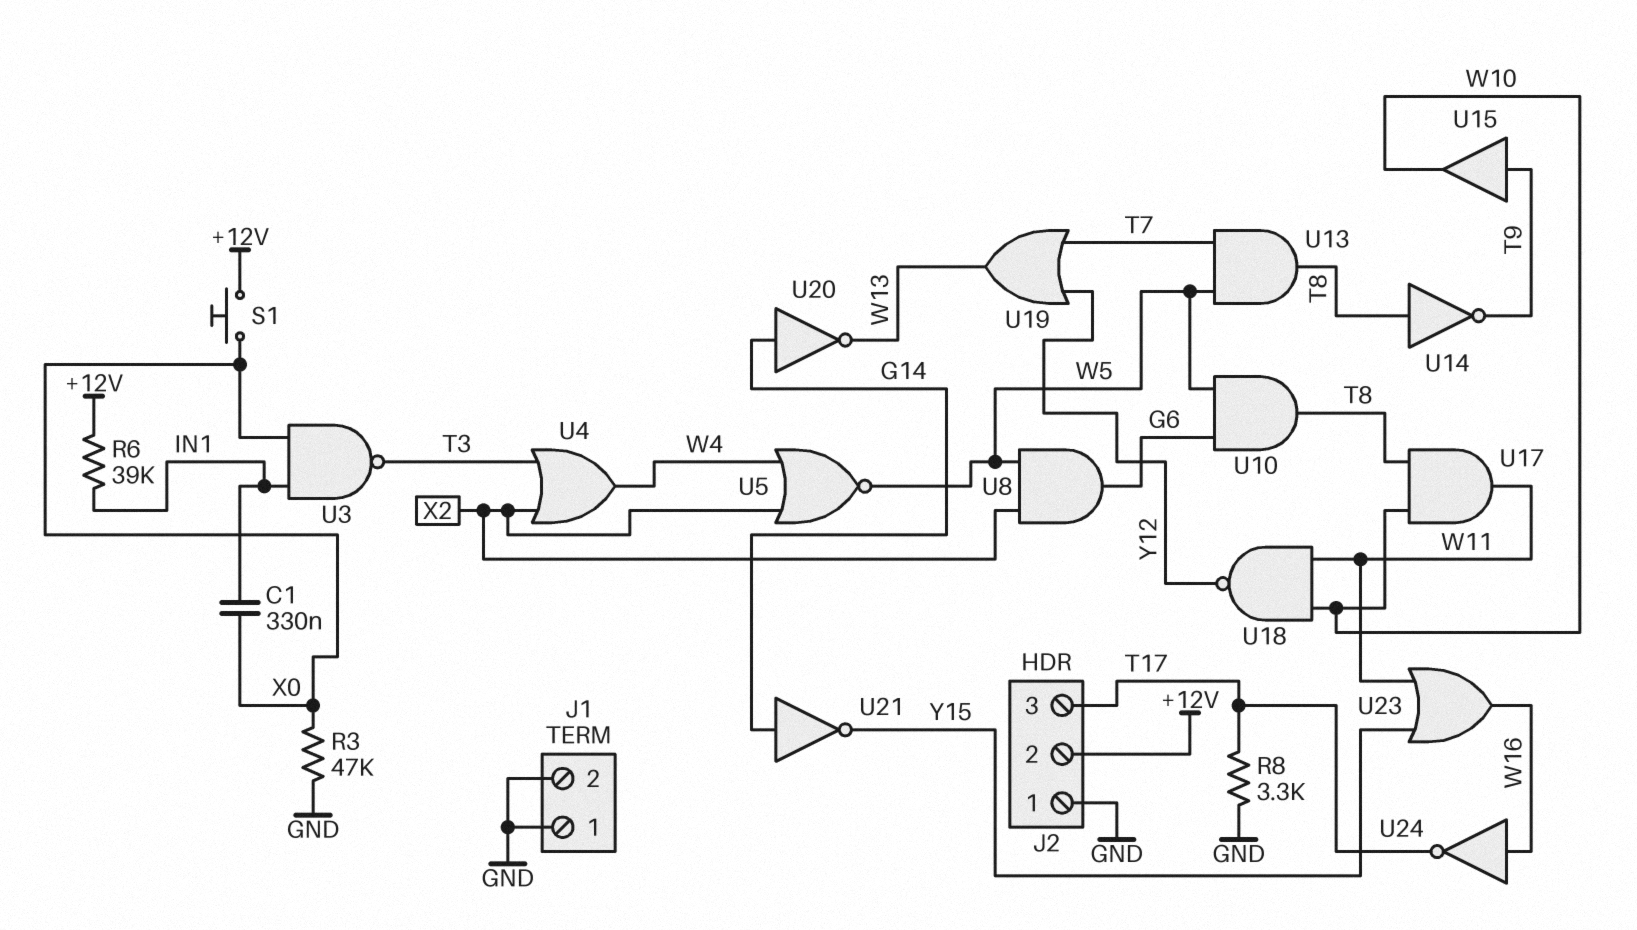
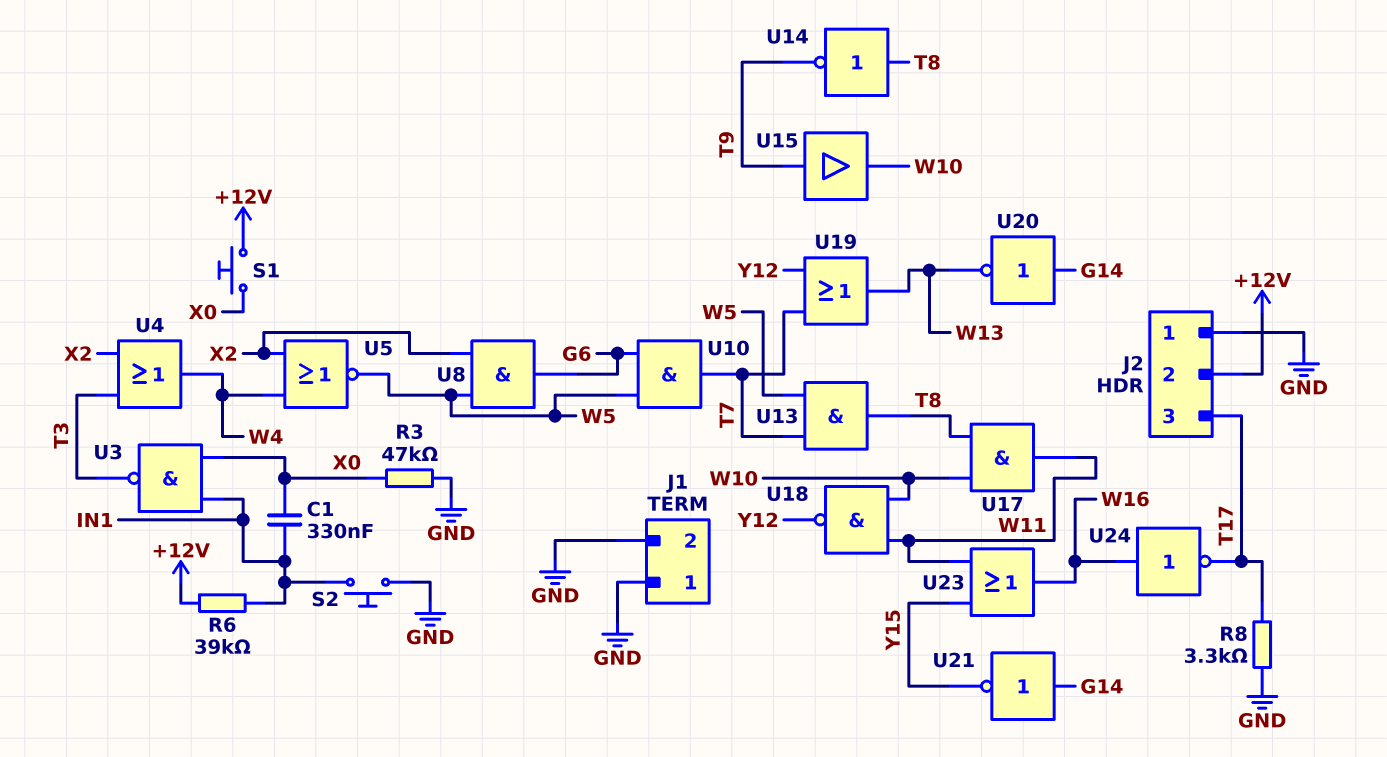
S2: none -> button (GND, IN1)
U10: AND (in G6, in W5, out T8) -> AND (in G6, in W5, out T7)

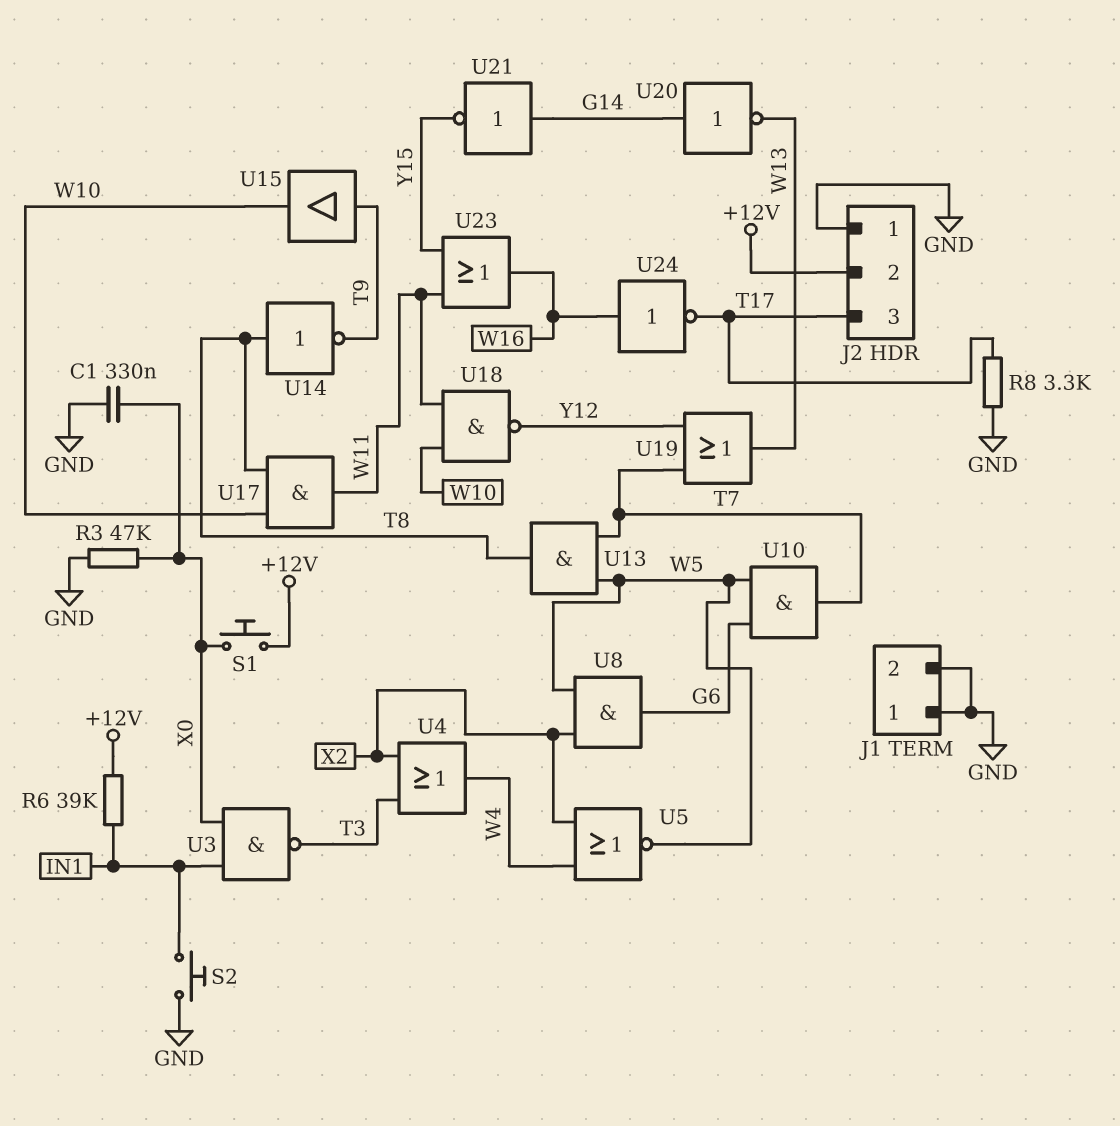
C1: 330nF (IN1, X0) -> 330nF (GND, X0)

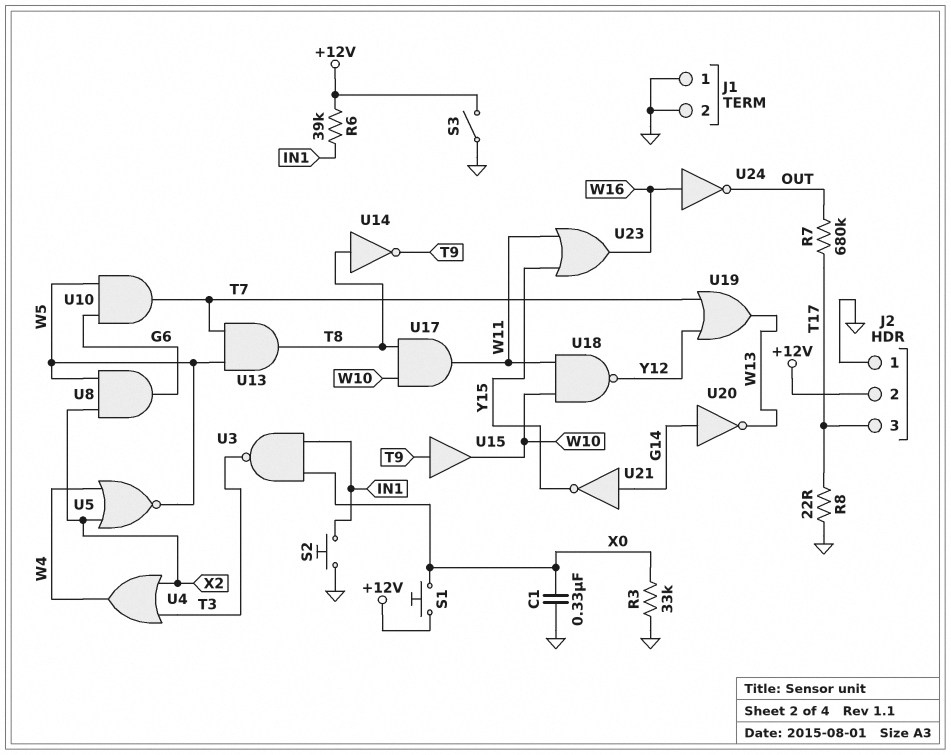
R3: 47k (GND, X0) -> 33k (GND, X0)
R7: none -> 680k (OUT, T17)
R8: 3.3k (GND, T17) -> 22 (GND, T17)
S3: none -> switch (+12V, GND)
U24: NOT (in W16, out T17) -> NOT (in W16, out OUT)

